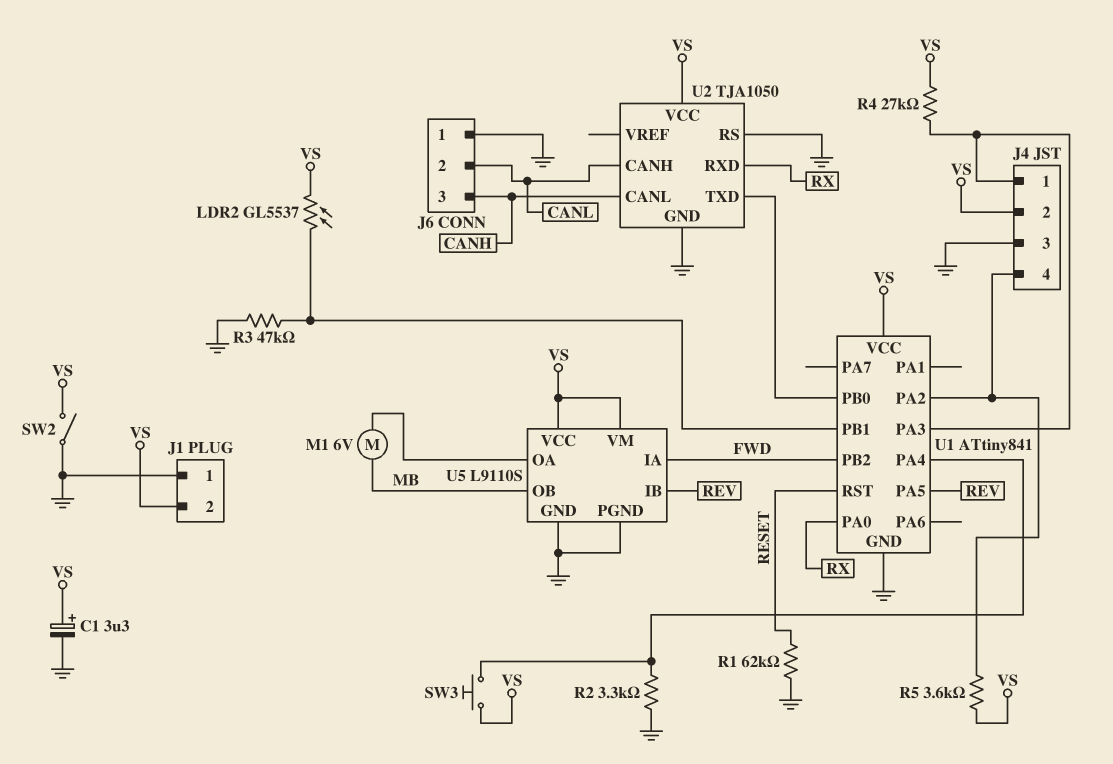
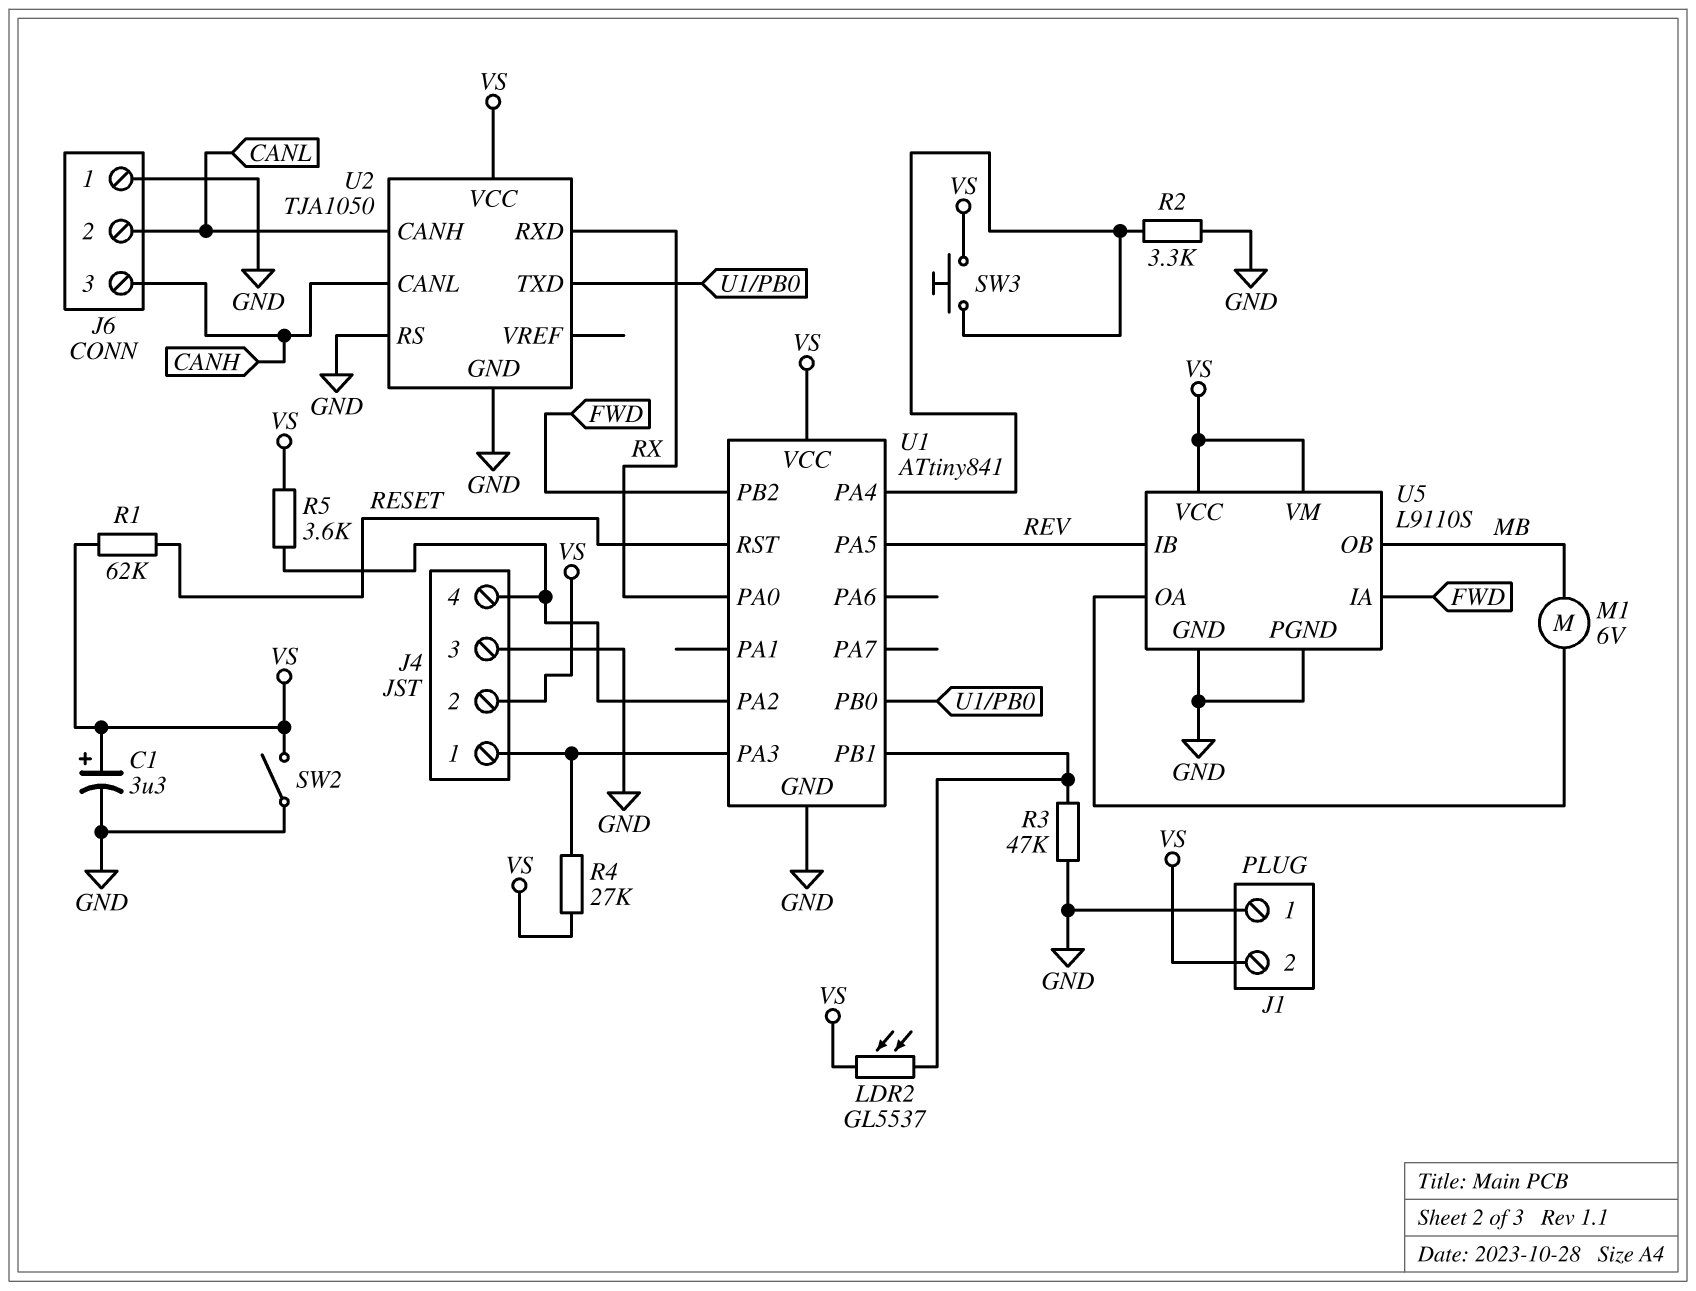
R1: 62k (GND, RESET) -> 62k (RESET, VS)

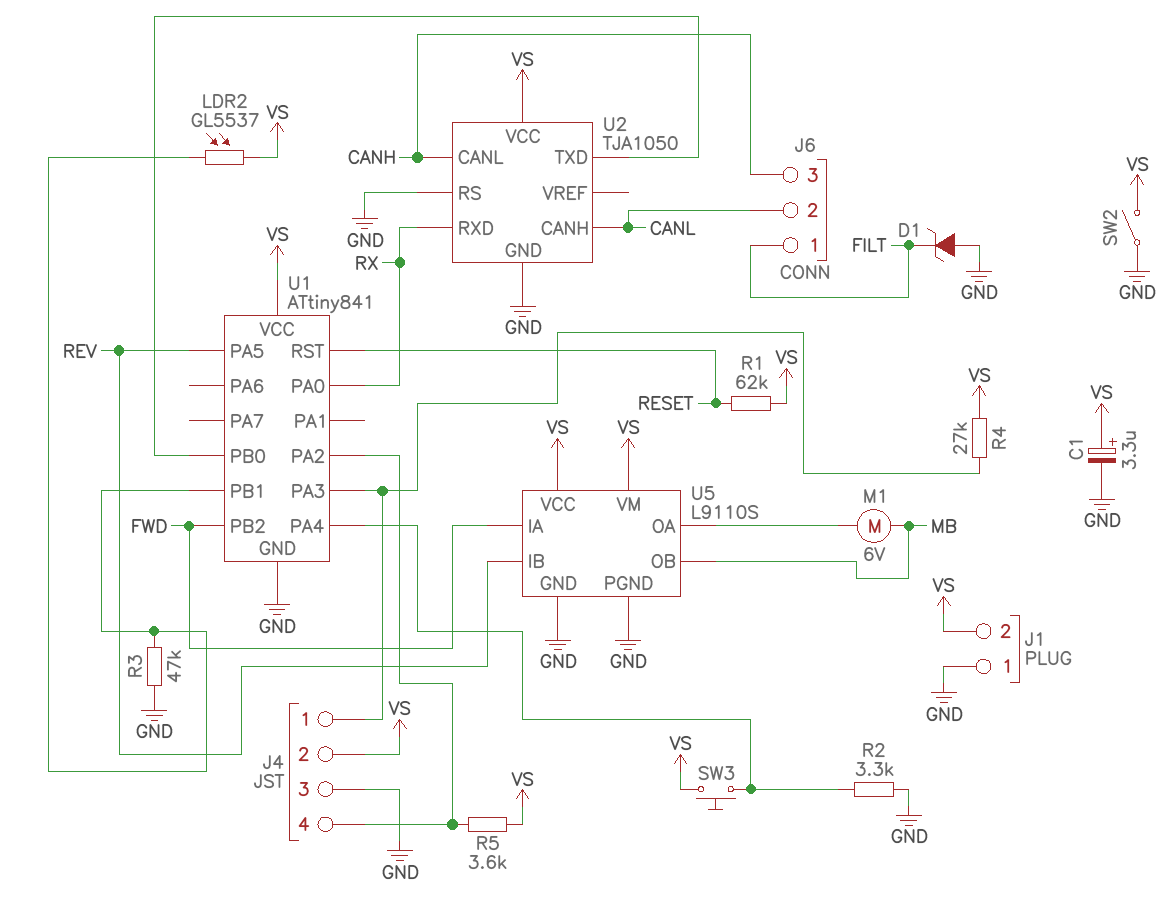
D1: none -> zener (A GND, K FILT)
J6 pin 1: GND -> FILT

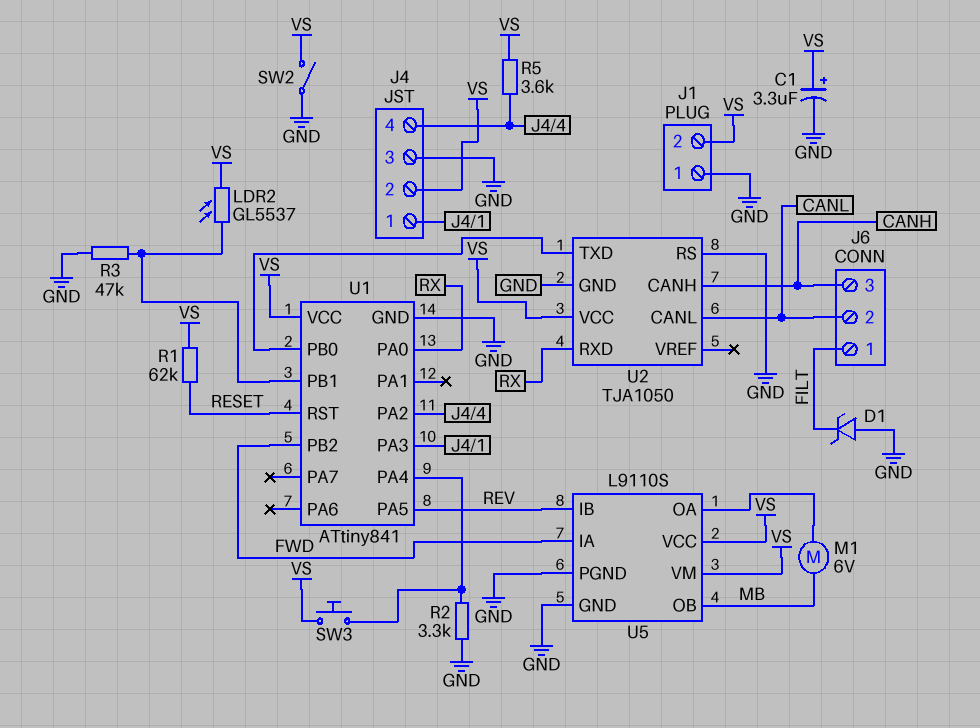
R4: 27k (J4/1, VS) -> none
U2 pin CANH: CANL -> CANH
U2 pin CANL: CANH -> CANL

